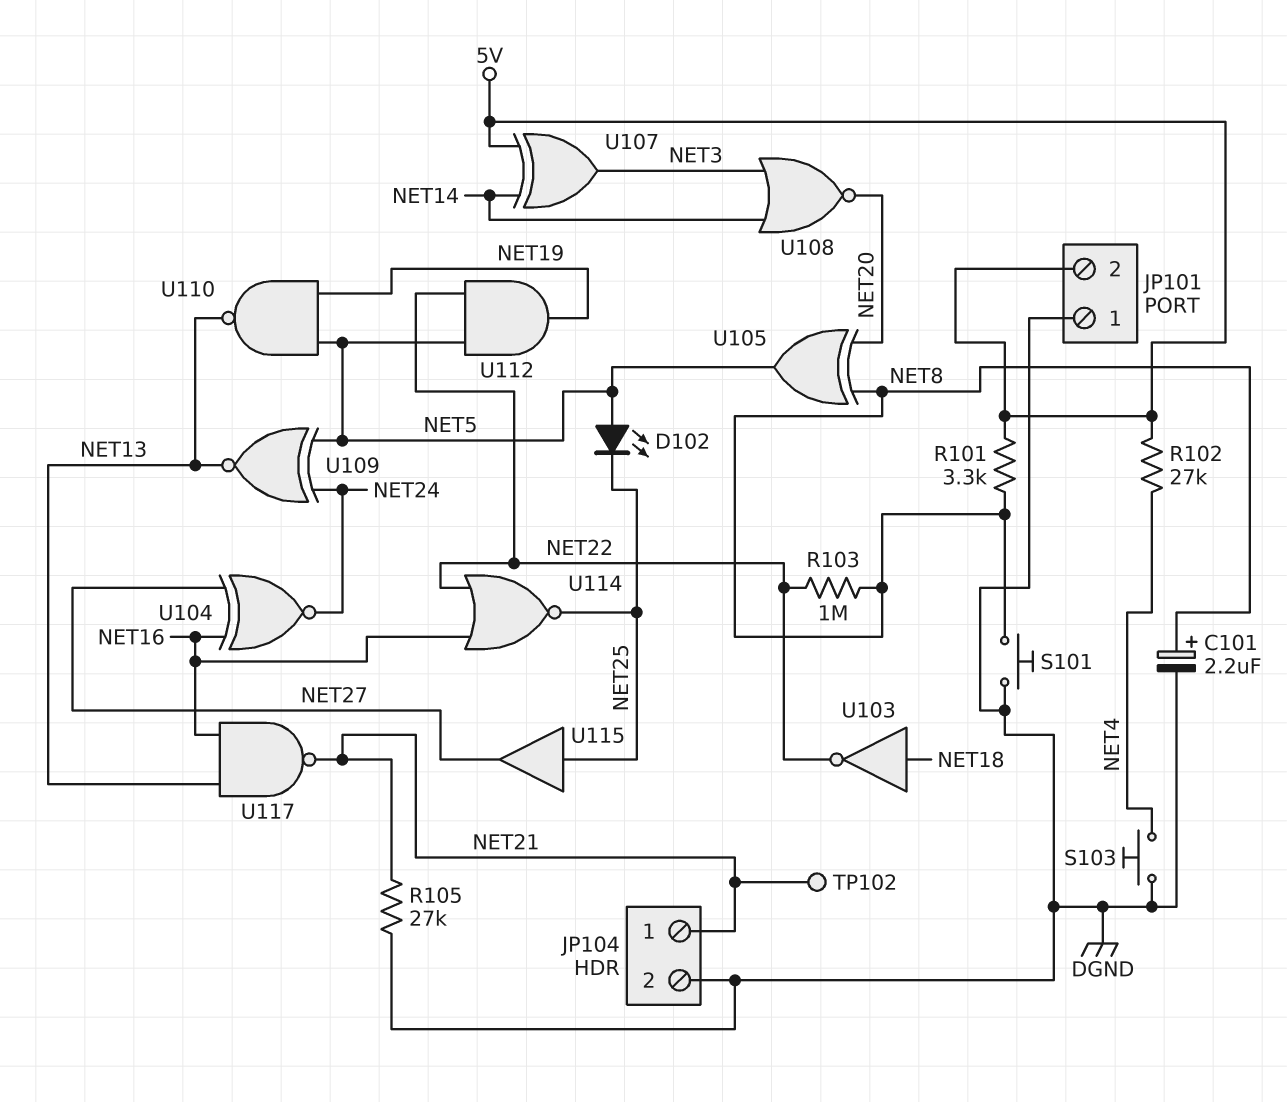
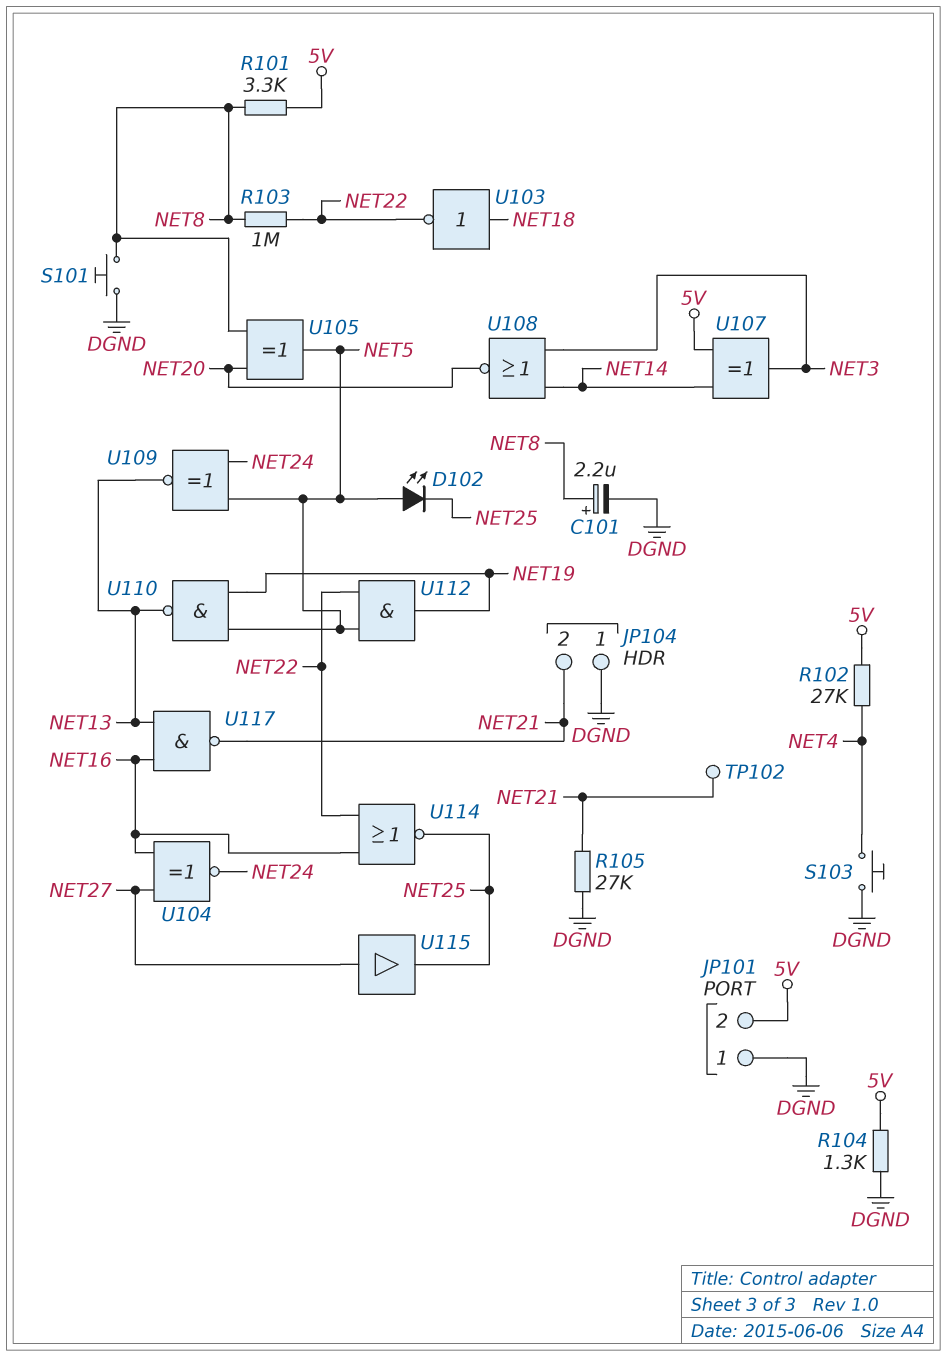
JP104 pin 1: NET21 -> DGND
JP104 pin 2: DGND -> NET21
R104: none -> 1.3k (5V, DGND)
U115: buffer (in NET25, out NET27) -> buffer (in NET27, out NET25)

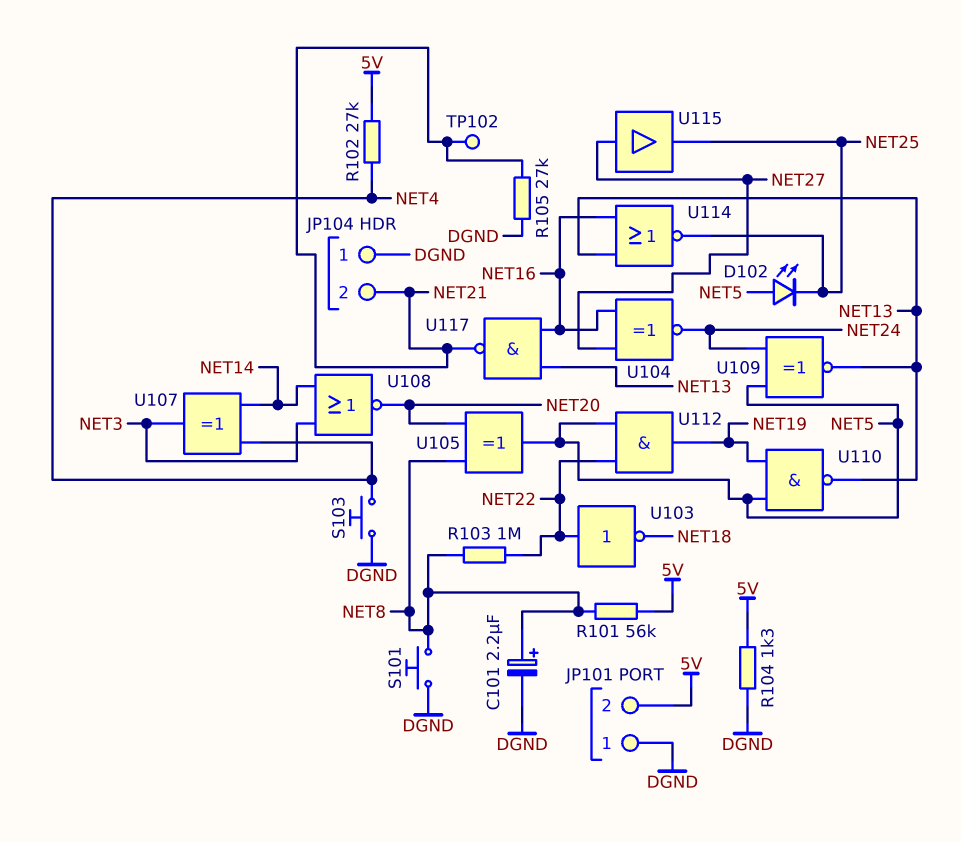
R101: 3.3k (5V, NET8) -> 56k (5V, NET8)
U103: NOT (in NET18, out NET22) -> NOT (in NET22, out NET18)
U107: XOR (in 5V, in NET14, out NET3) -> XOR (in NET4, in NET14, out NET3)
U114: NOR (in NET16, in NET22, out NET25) -> NOR (in NET13, in NET16, out NET25)

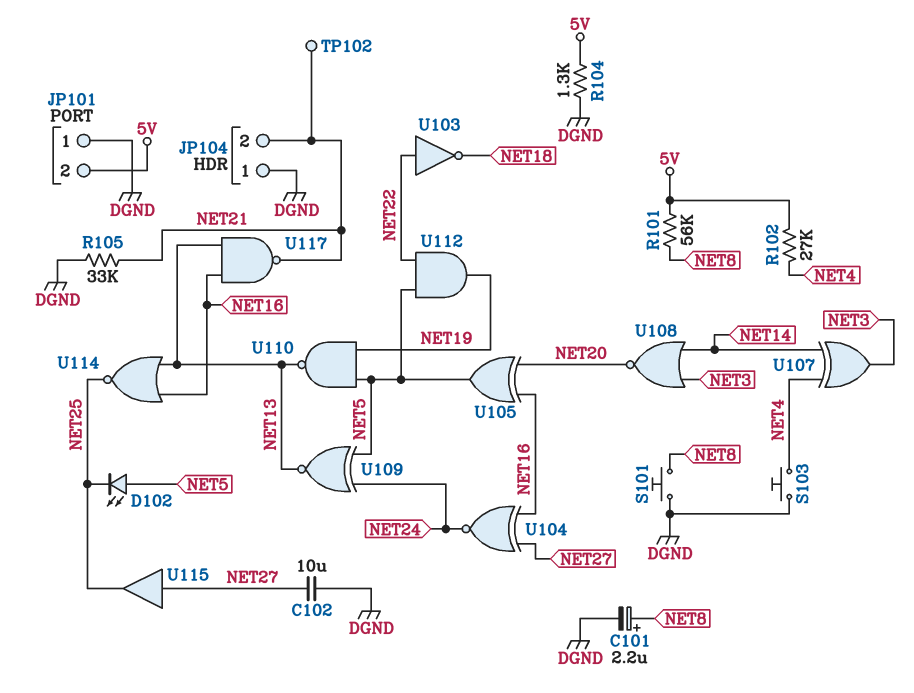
C102: none -> 10uF (DGND, NET27)
R103: 1M (NET8, NET22) -> none
R105: 27k (DGND, NET21) -> 33k (DGND, NET21)
U105: XOR (in NET8, in NET20, out NET5) -> XOR (in NET16, in NET20, out NET5)

